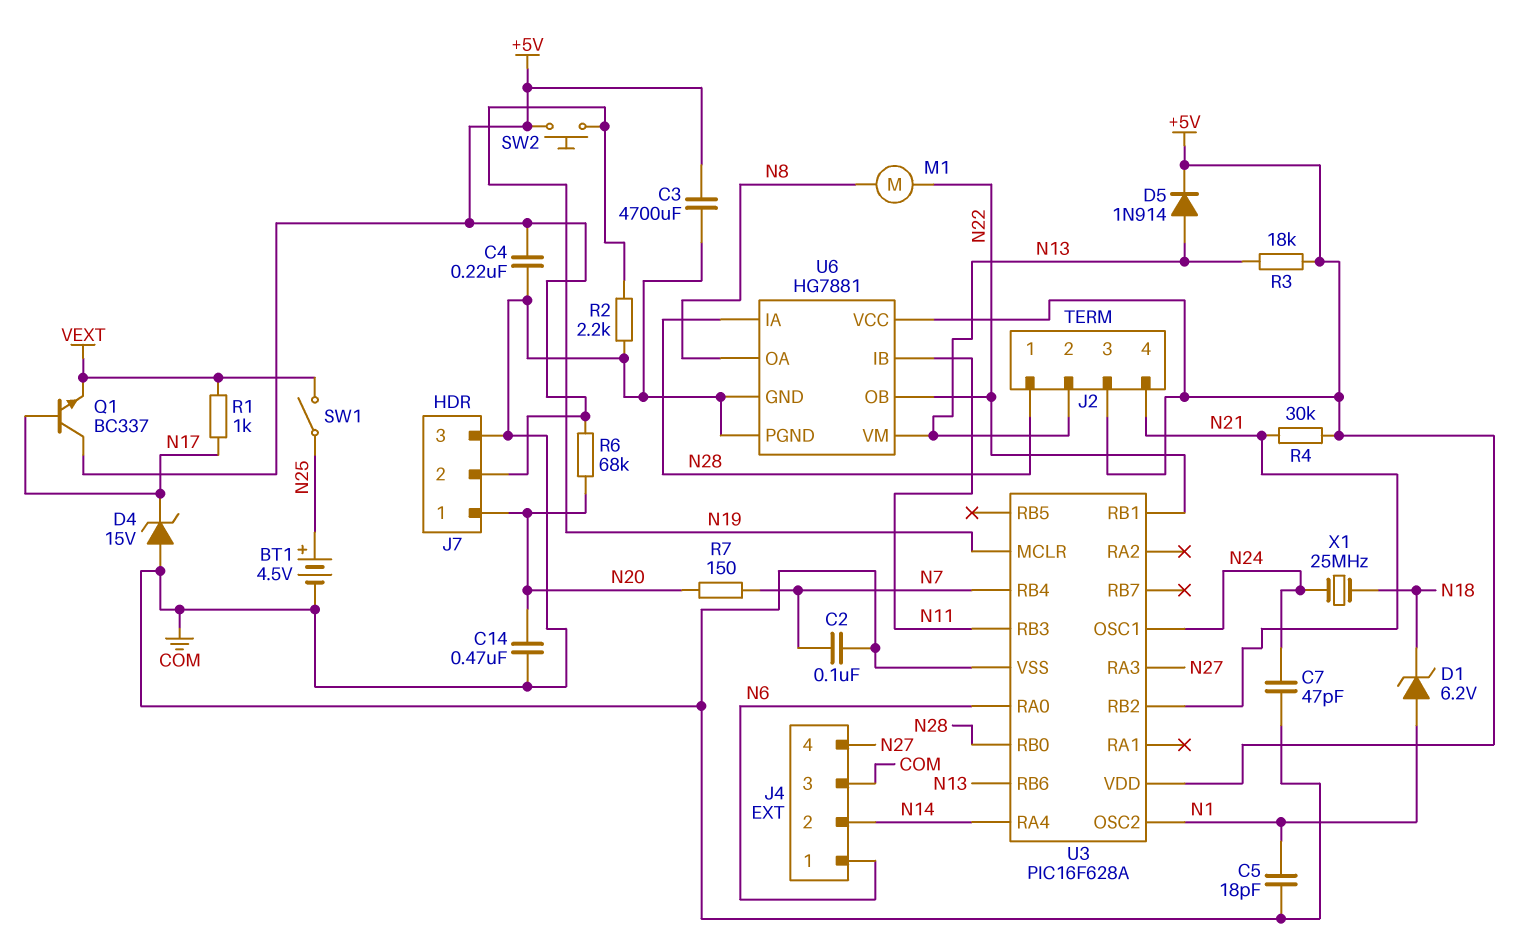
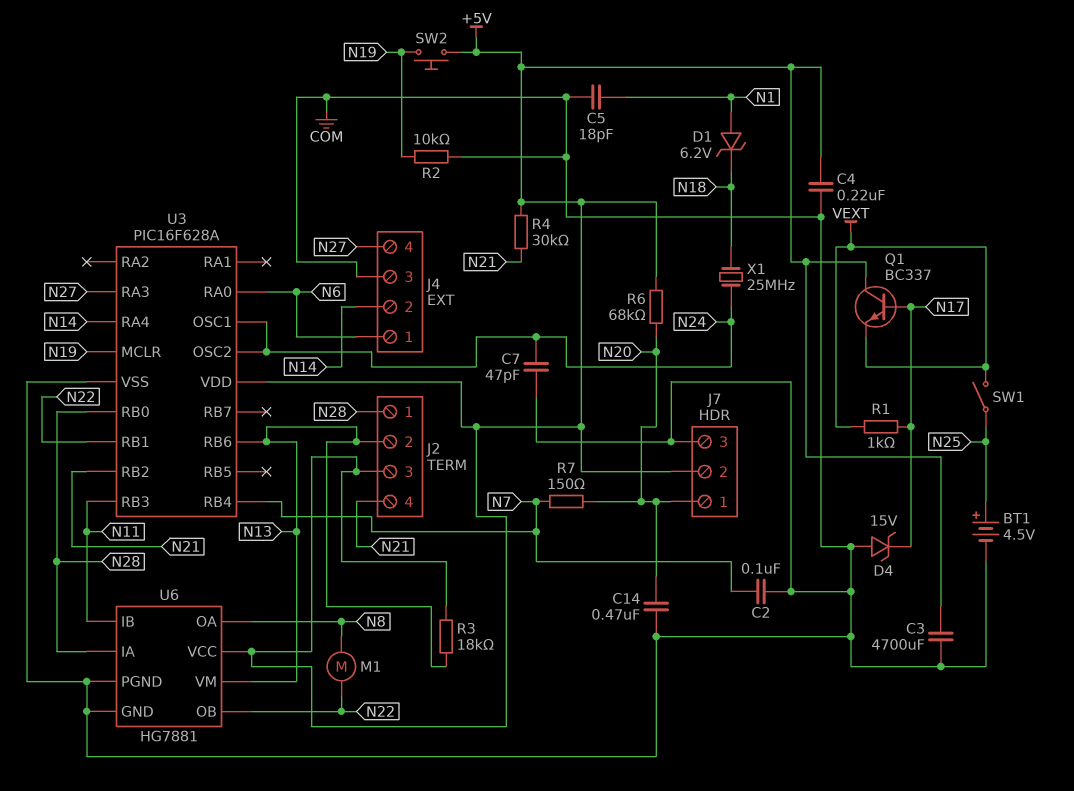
D5: diode 1N914 (A N13, K +5V) -> none
R2: 2.2k (COM, N19) -> 10k (COM, N19)
U3 pin OSC2: N1 -> N24

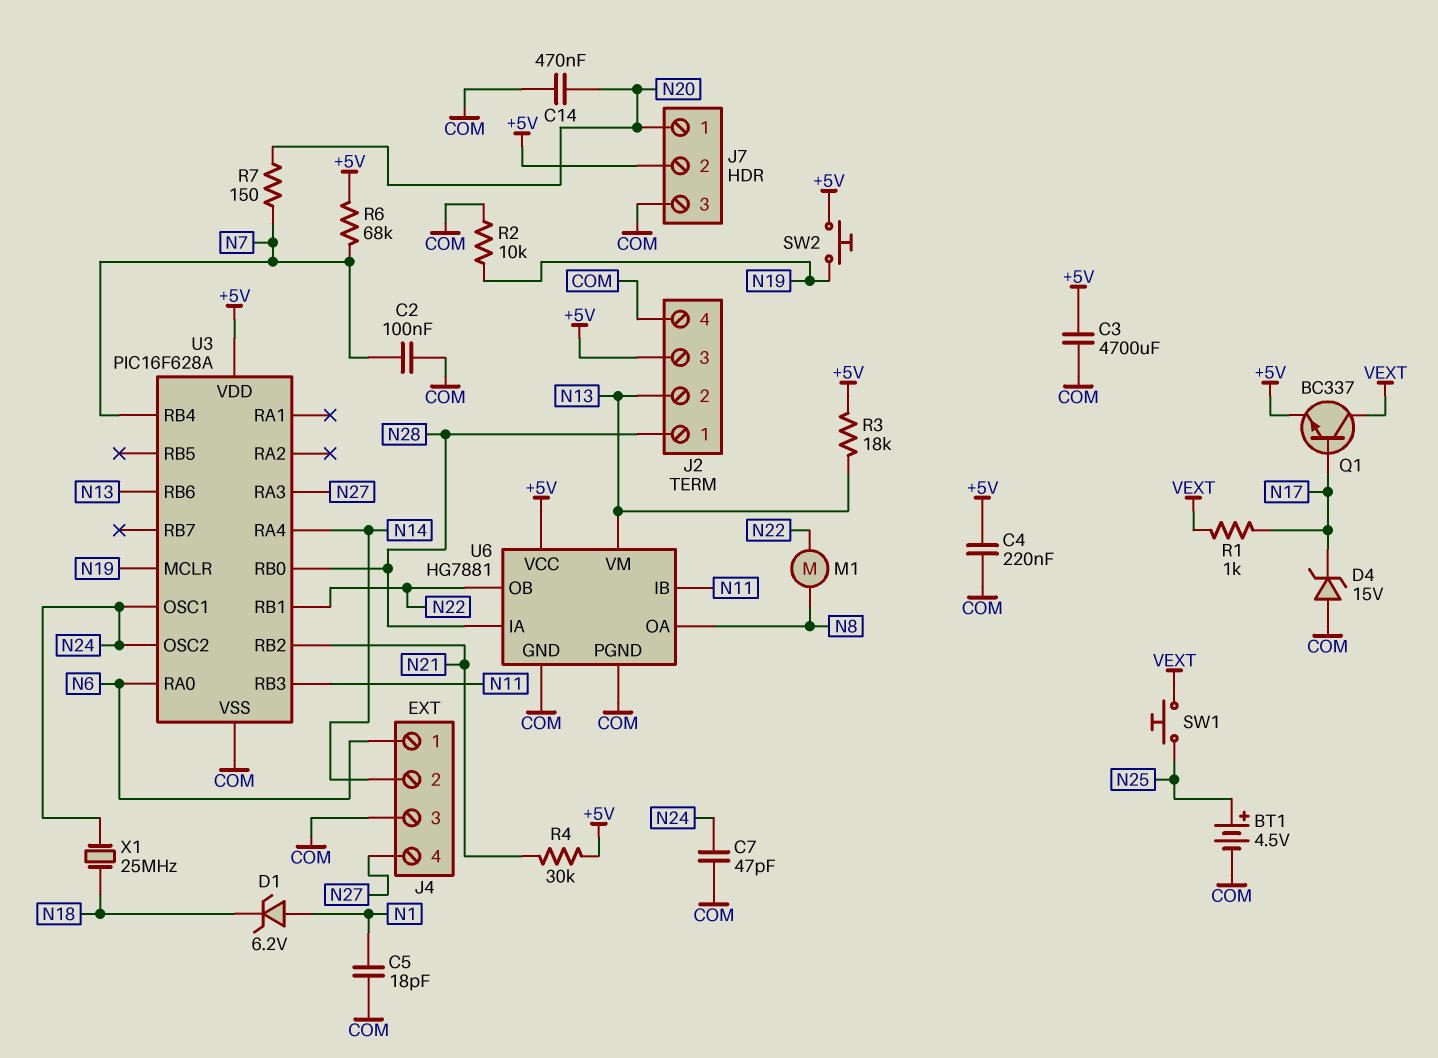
J2 pin 4: N21 -> COM
Q1: NPN BC337 (B N17, C +5V, E VEXT) -> NPN BC337 (B N17, C VEXT, E +5V)
R6: 68k (+5V, N20) -> 68k (+5V, N7)
SW1: switch (N25, VEXT) -> button (N25, VEXT)

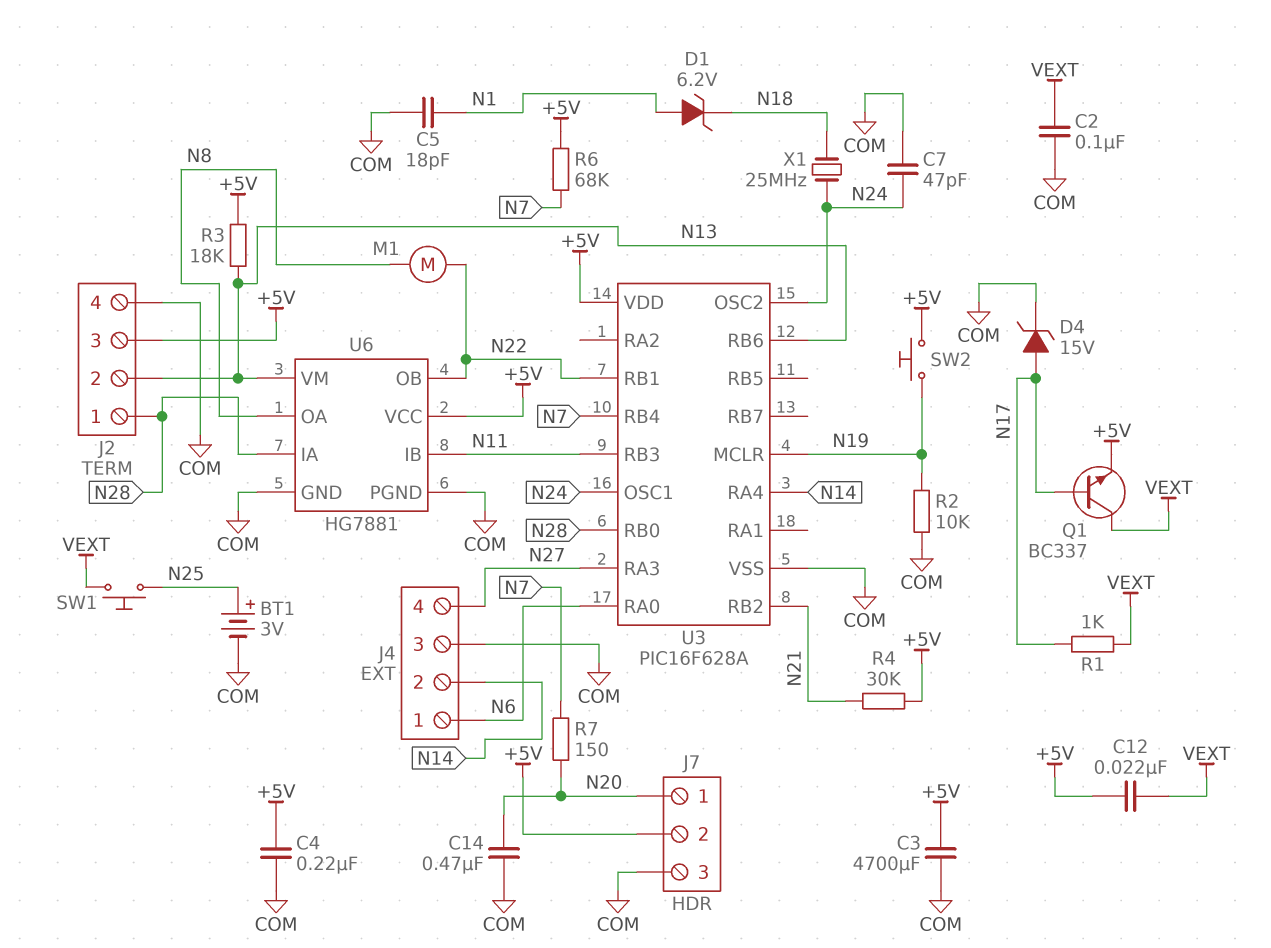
BT1: 4.5V (plus N25, minus COM) -> 3V (plus N25, minus COM)
C2: 100nF (COM, N7) -> 100nF (COM, VEXT)
C12: none -> 22nF (+5V, VEXT)
D4: zener 15V (A COM, K N17) -> zener 15V (A N17, K COM)

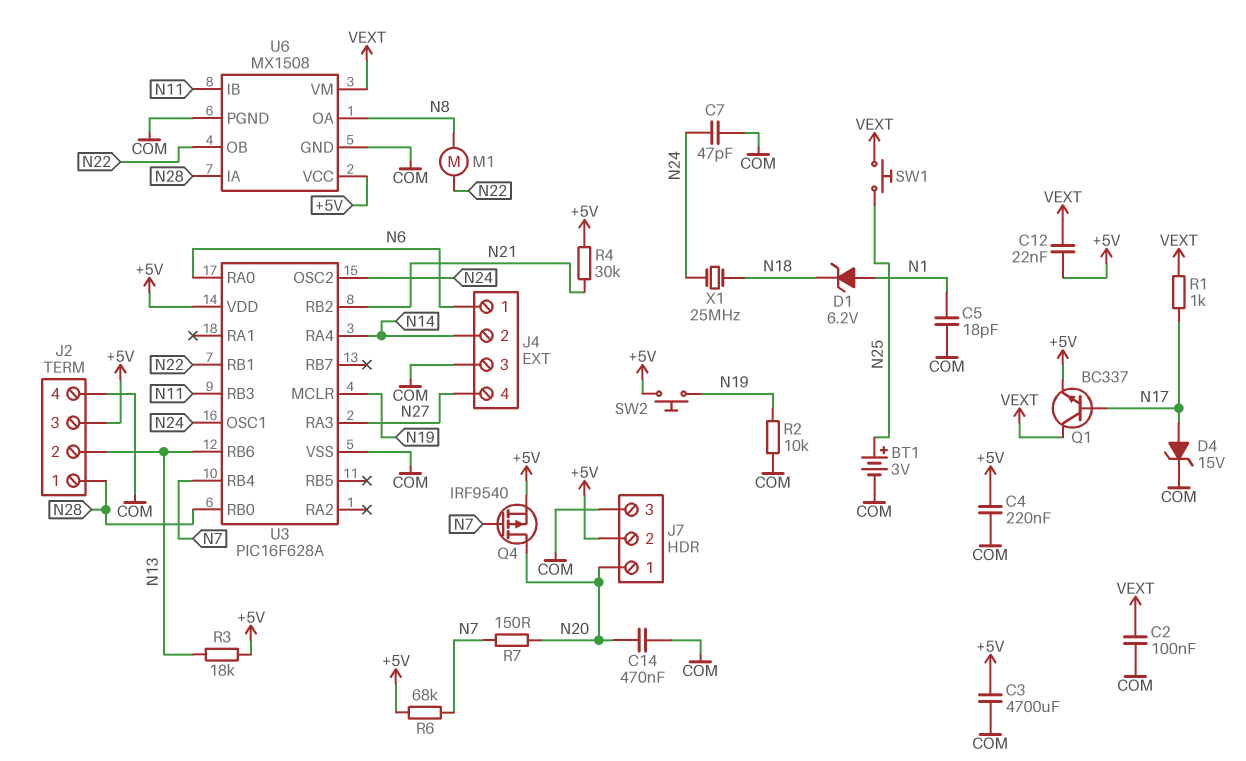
Q4: none -> PMOS IRF9540 (G N7, D N20, S +5V)
U6: HG7881 -> MX1508
U6 pin VM: N13 -> VEXT

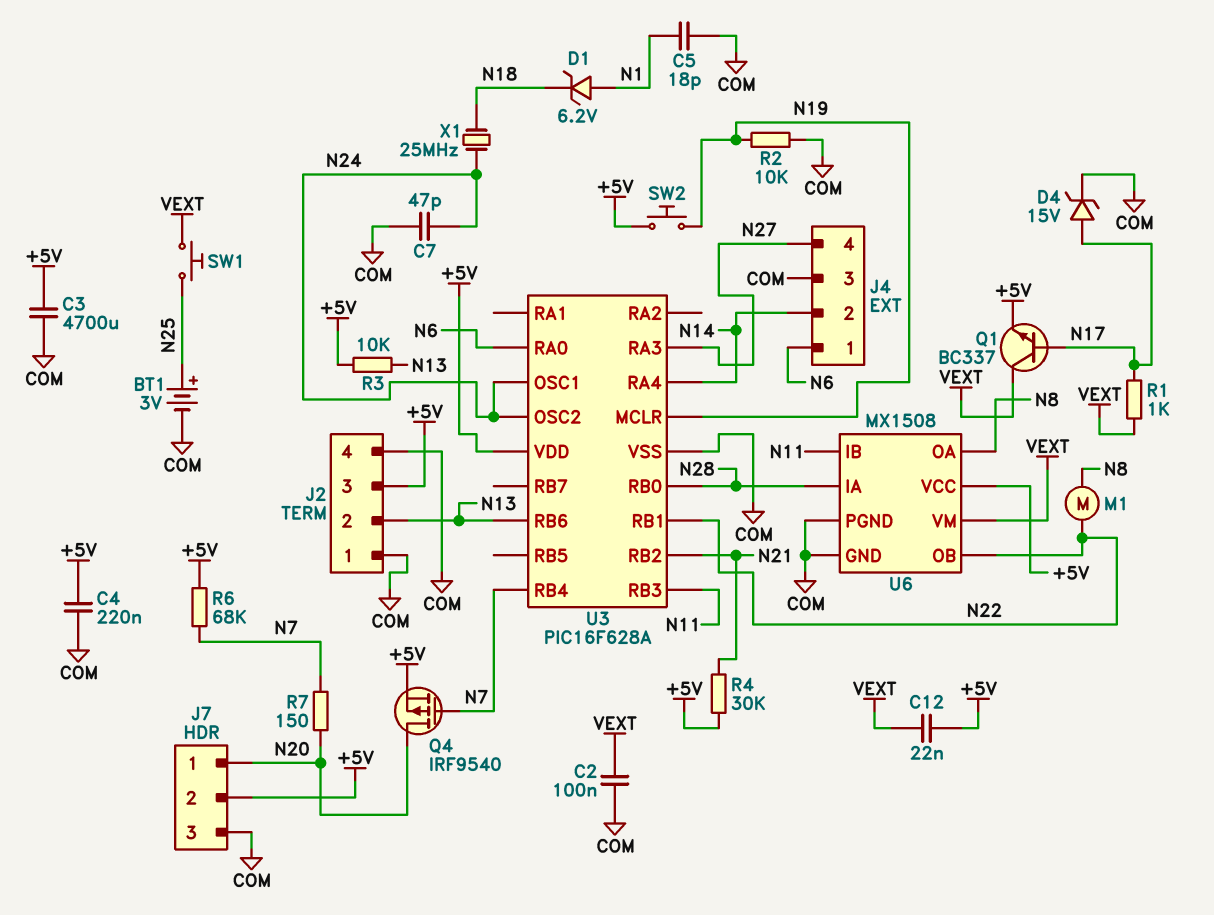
C14: 470nF (COM, N20) -> none
J2 pin 1: N28 -> COM
R3: 18k (+5V, N13) -> 10k (+5V, N13)

